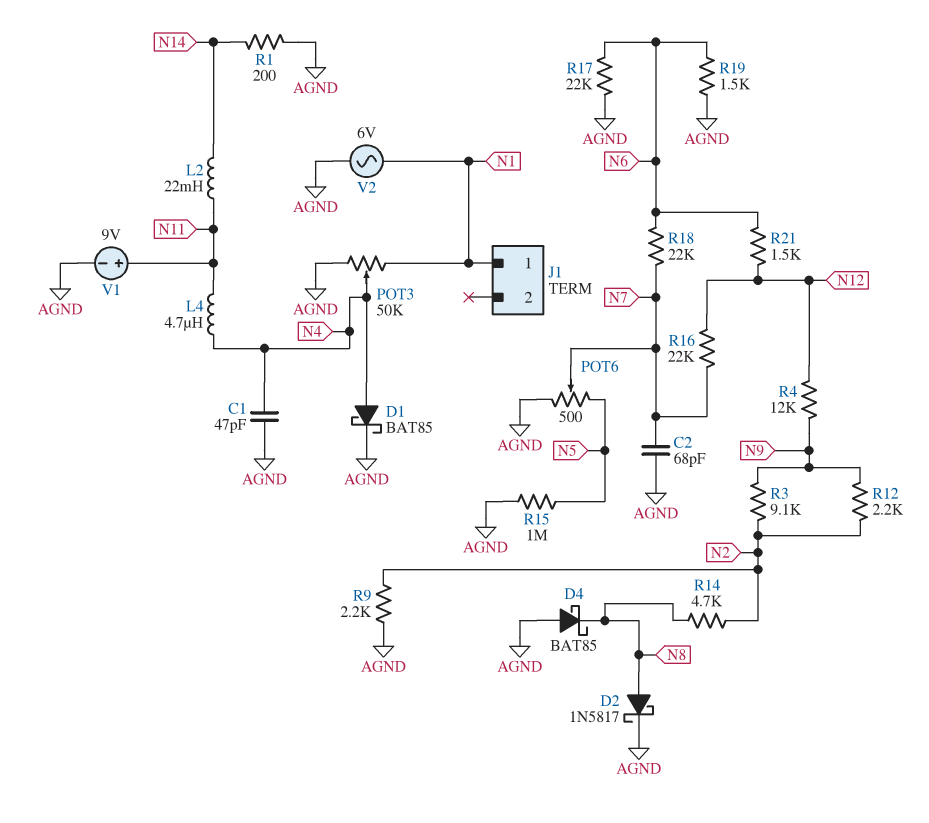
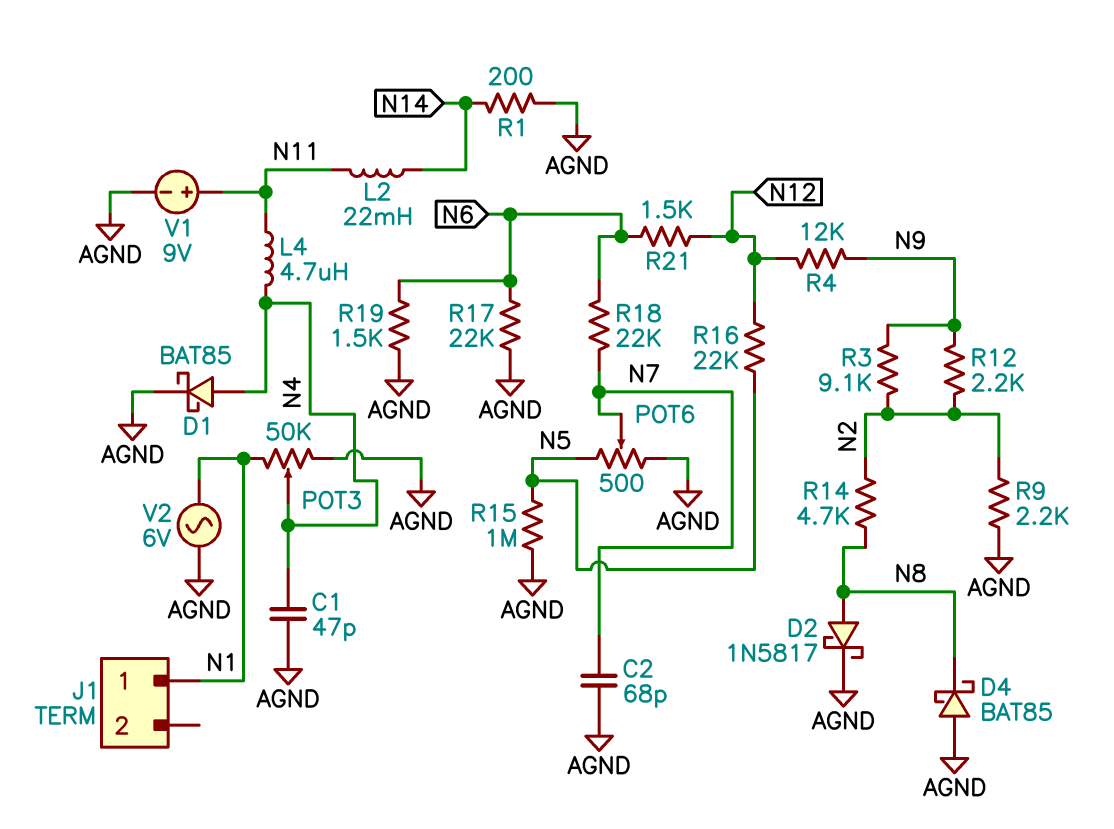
R16: 22k (N7, N12) -> 22k (N5, N12)

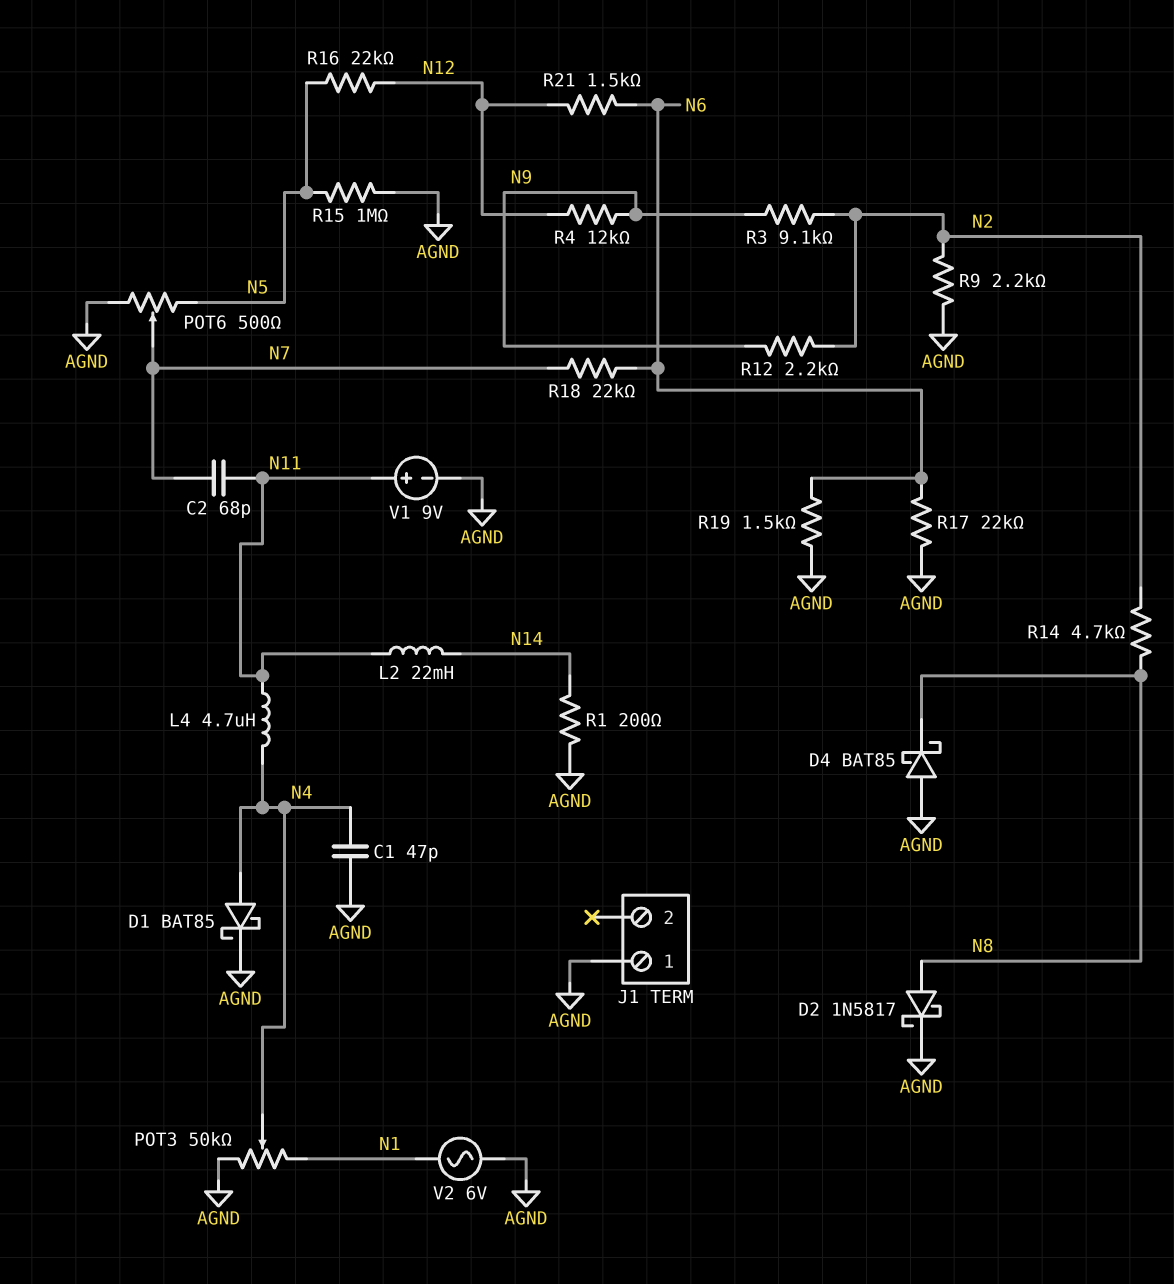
C2: 68pF (AGND, N7) -> 68pF (N7, N11)
J1 pin 1: N1 -> AGND

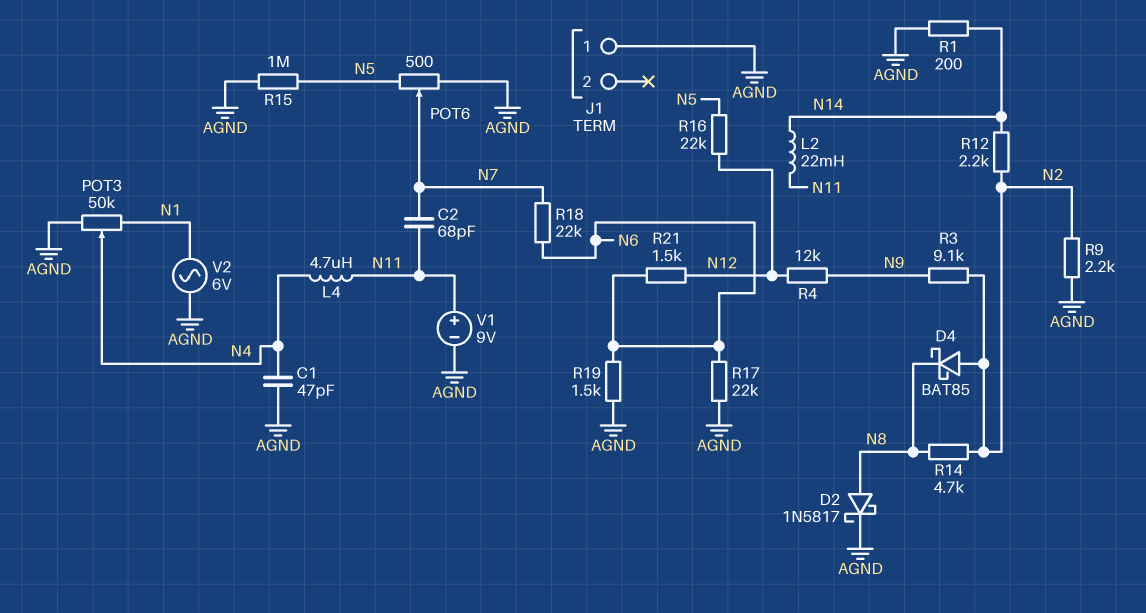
D1: schottky BAT85 (A N4, K AGND) -> none
D4: schottky BAT85 (A AGND, K N8) -> schottky BAT85 (A N2, K N8)
R12: 2.2k (N2, N9) -> 2.2k (N2, N14)

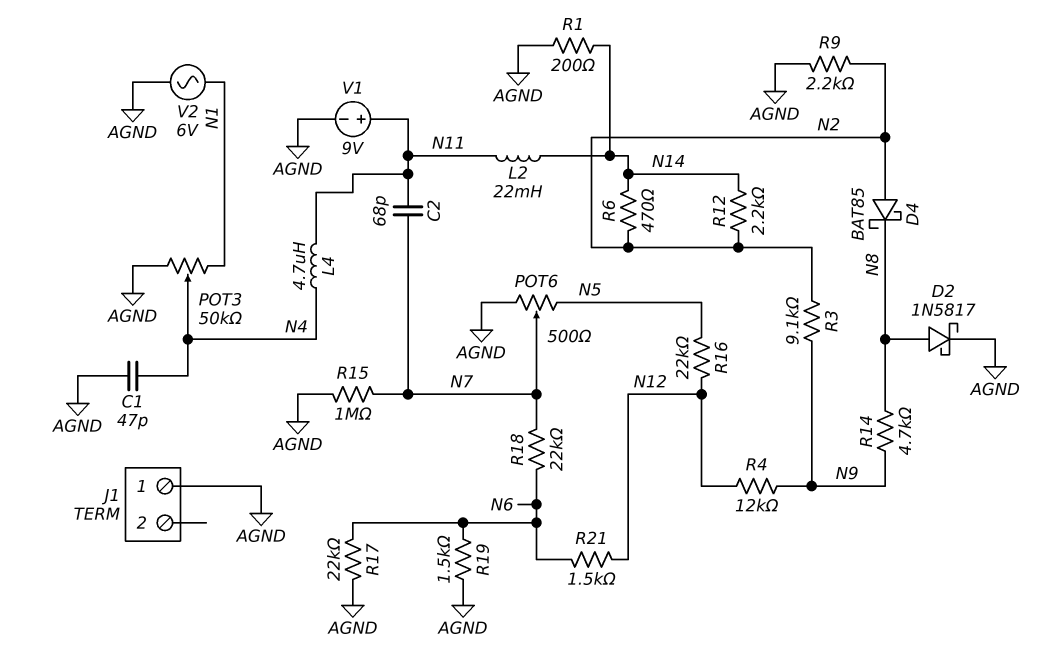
R6: none -> 470 (N2, N14)
R14: 4.7k (N2, N8) -> 4.7k (N8, N9)
R15: 1M (AGND, N5) -> 1M (AGND, N7)

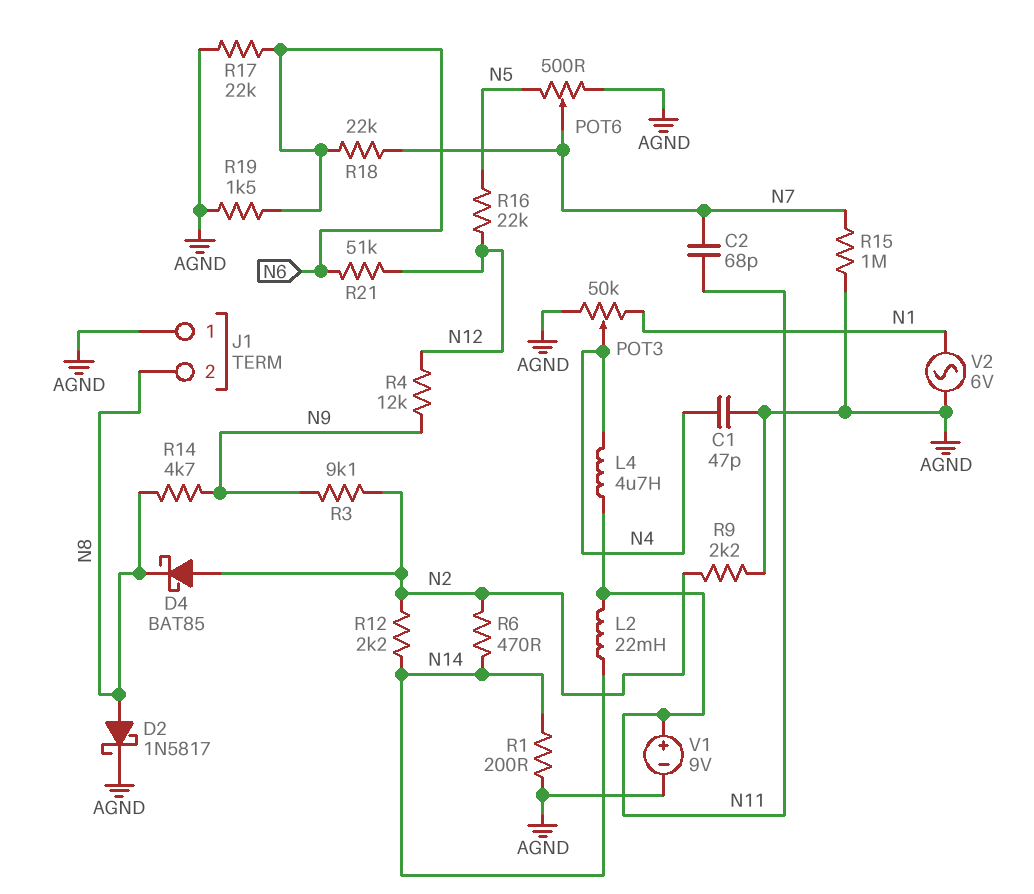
J1 pin 2: none -> N8
R21: 1.5k (N6, N12) -> 51k (N6, N12)

